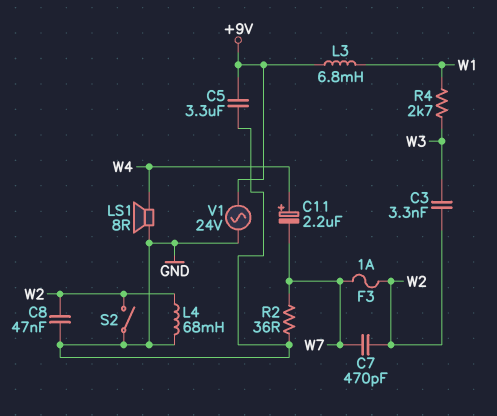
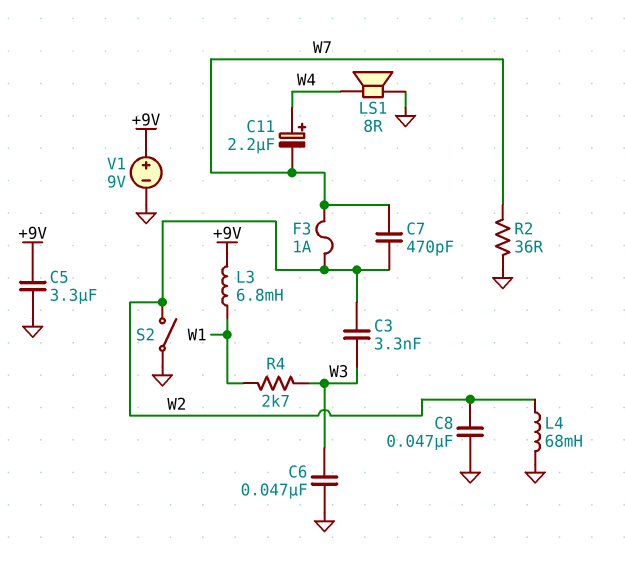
C6: none -> 47nF (GND, W3)
V1: AC 24V (+9V, GND) -> 9V (plus +9V, minus GND)

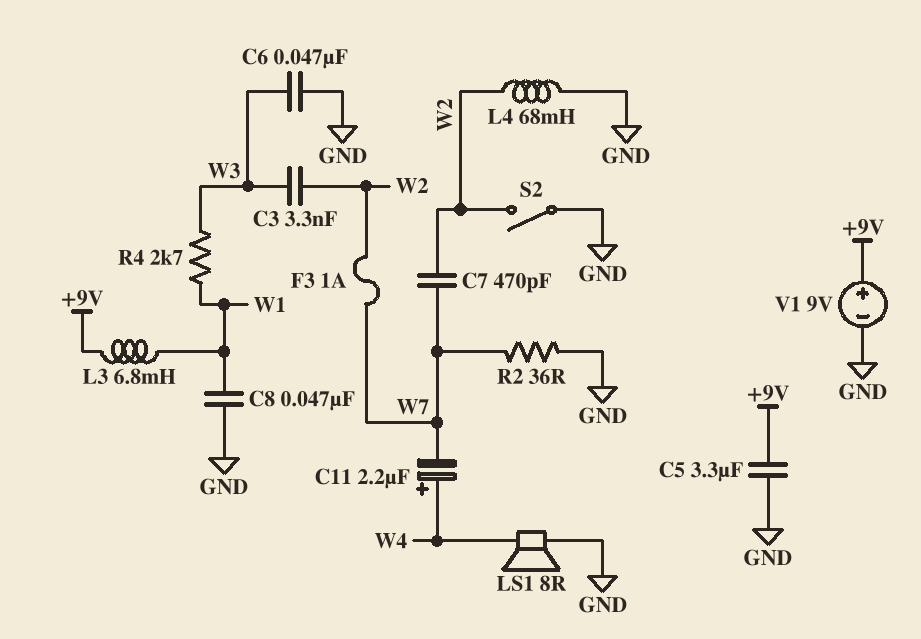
C8: 47nF (GND, W2) -> 47nF (GND, W1)

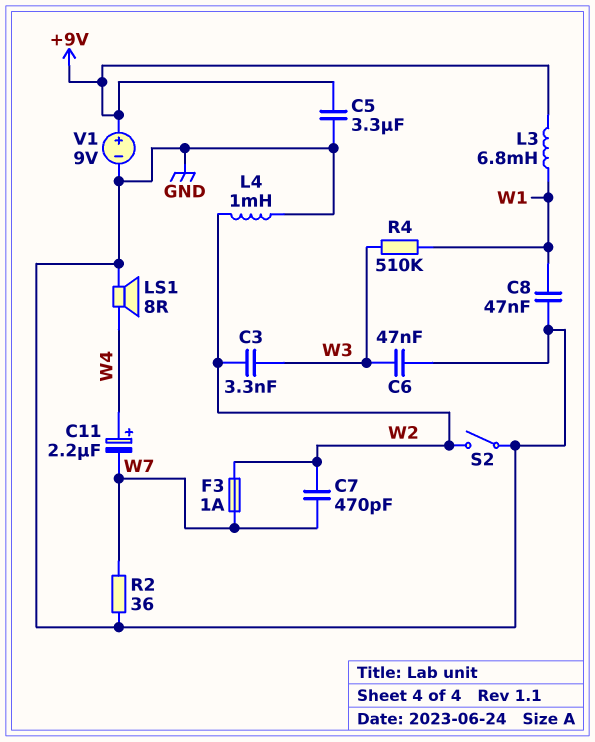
L4: 68mH (GND, W2) -> 1mH (GND, W2)
R4: 2.7k (W1, W3) -> 510k (W1, W3)

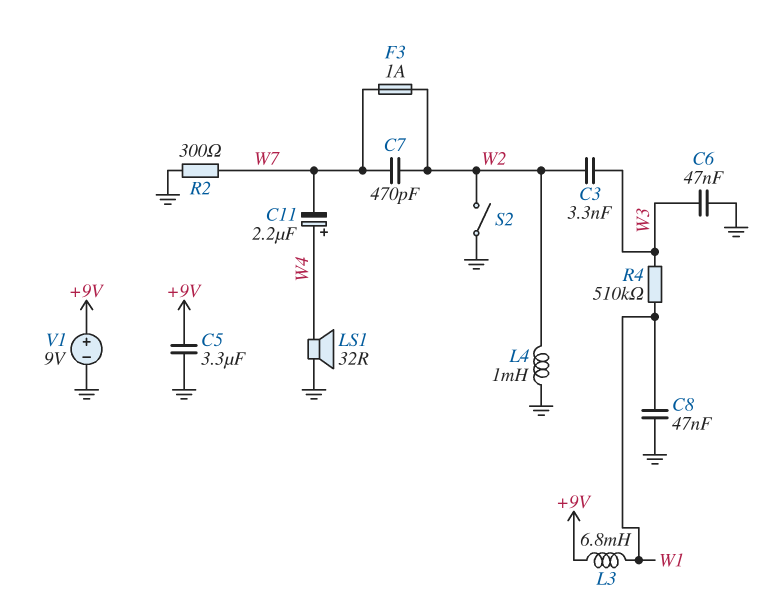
LS1: speaker 8R (GND, W4) -> speaker 32R (GND, W4)
R2: 36 (GND, W7) -> 300 (GND, W7)

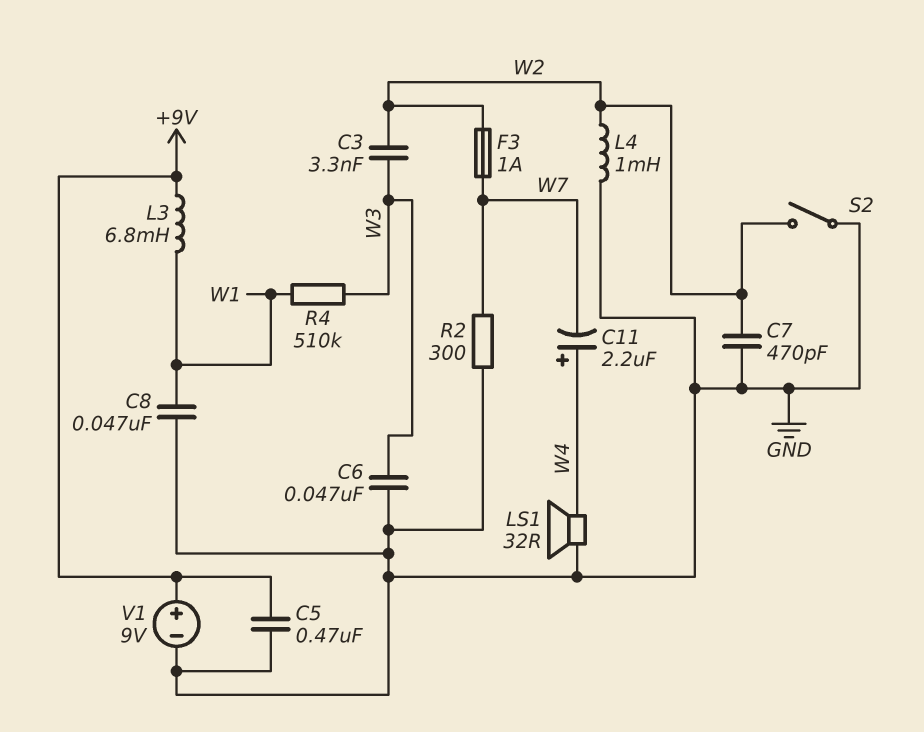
C5: 3.3uF (+9V, GND) -> 470nF (+9V, GND)
C7: 470pF (W2, W7) -> 470pF (GND, W2)

